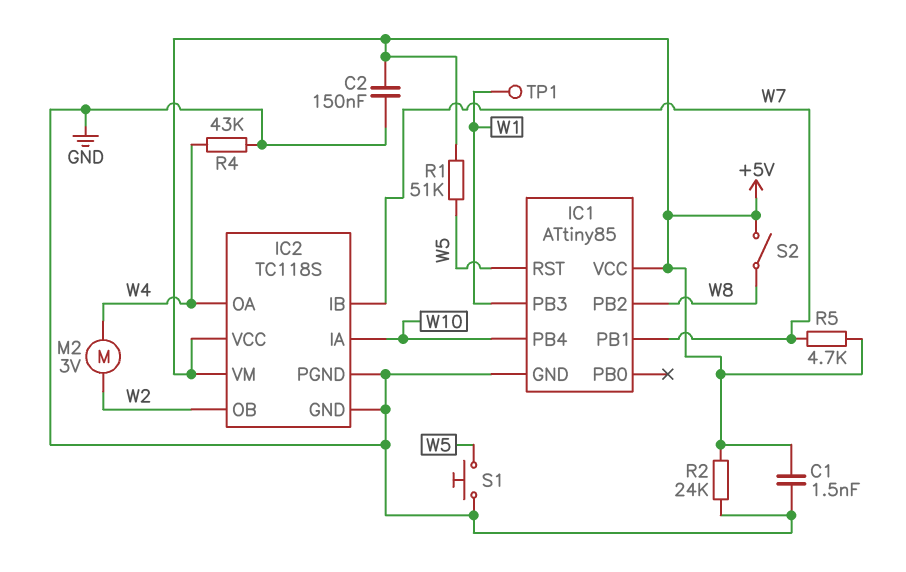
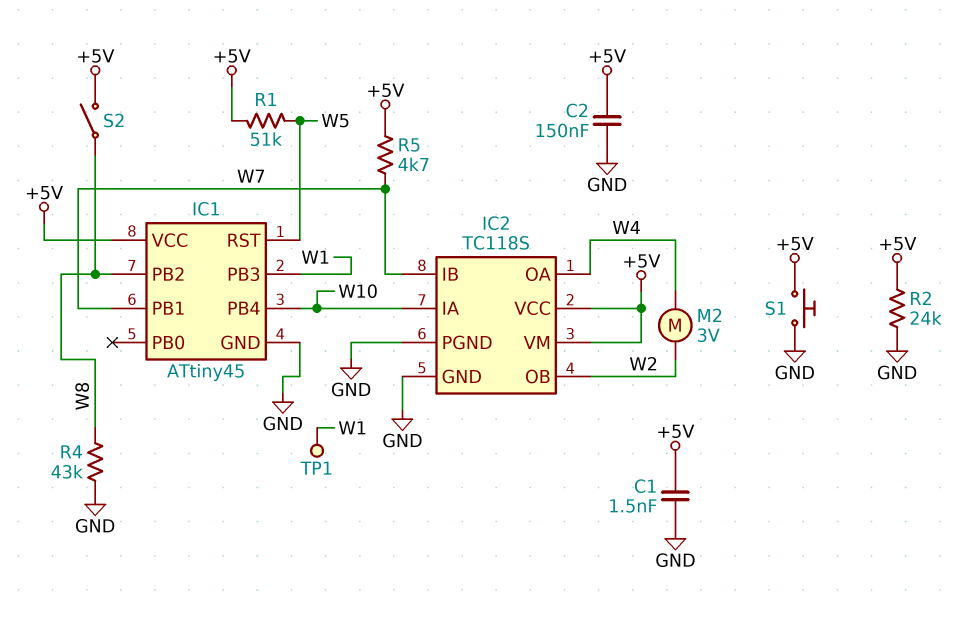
IC1: ATtiny85 -> ATtiny45
R4: 43k (GND, W4) -> 43k (GND, W8)
S1: button (GND, W5) -> button (+5V, GND)

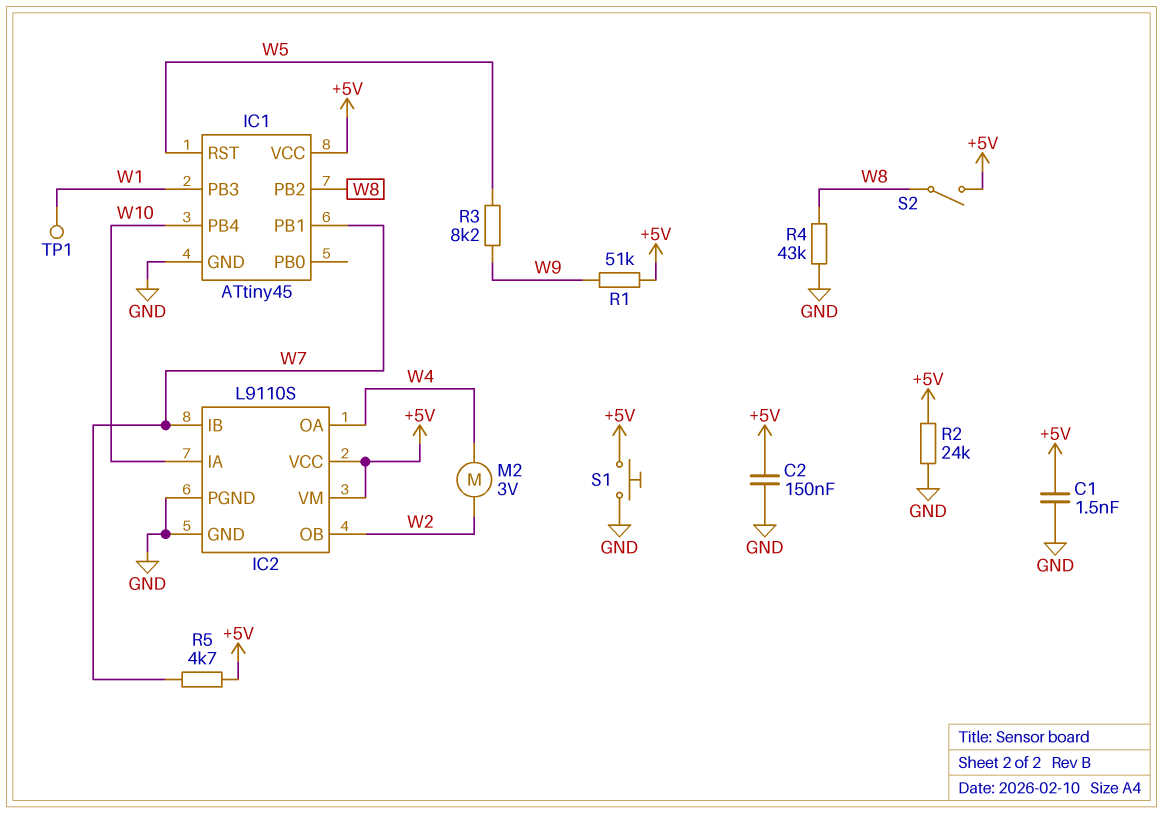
IC2: TC118S -> L9110S
R1: 51k (+5V, W5) -> 51k (+5V, W9)
R3: none -> 8.2k (W5, W9)

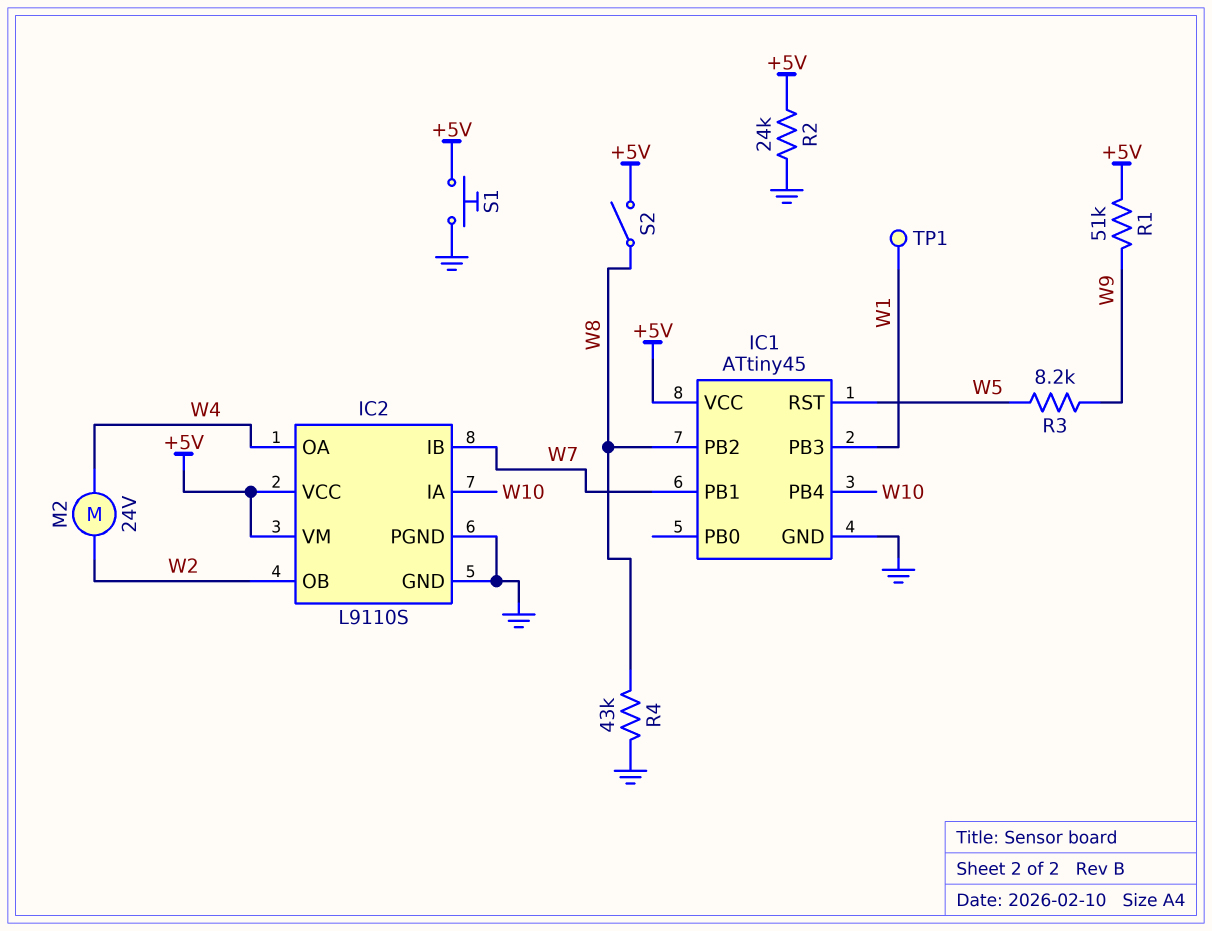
C1: 1.5nF (+5V, GND) -> none
C2: 150nF (+5V, GND) -> none
M2: motor 3V (W2, W4) -> motor 24V (W2, W4)
R5: 4.7k (+5V, W7) -> none

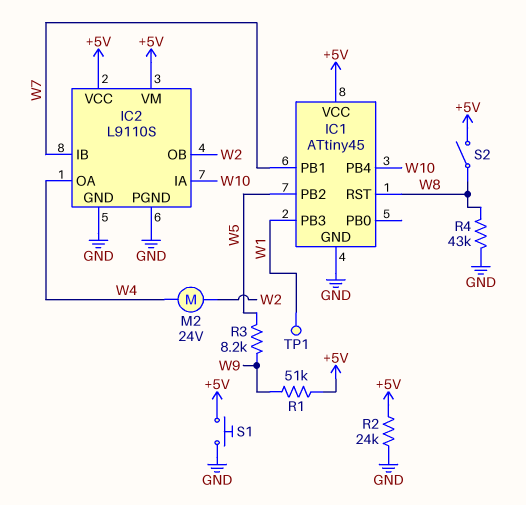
IC1 pin PB2: W8 -> W5
IC1 pin RST: W5 -> W8

